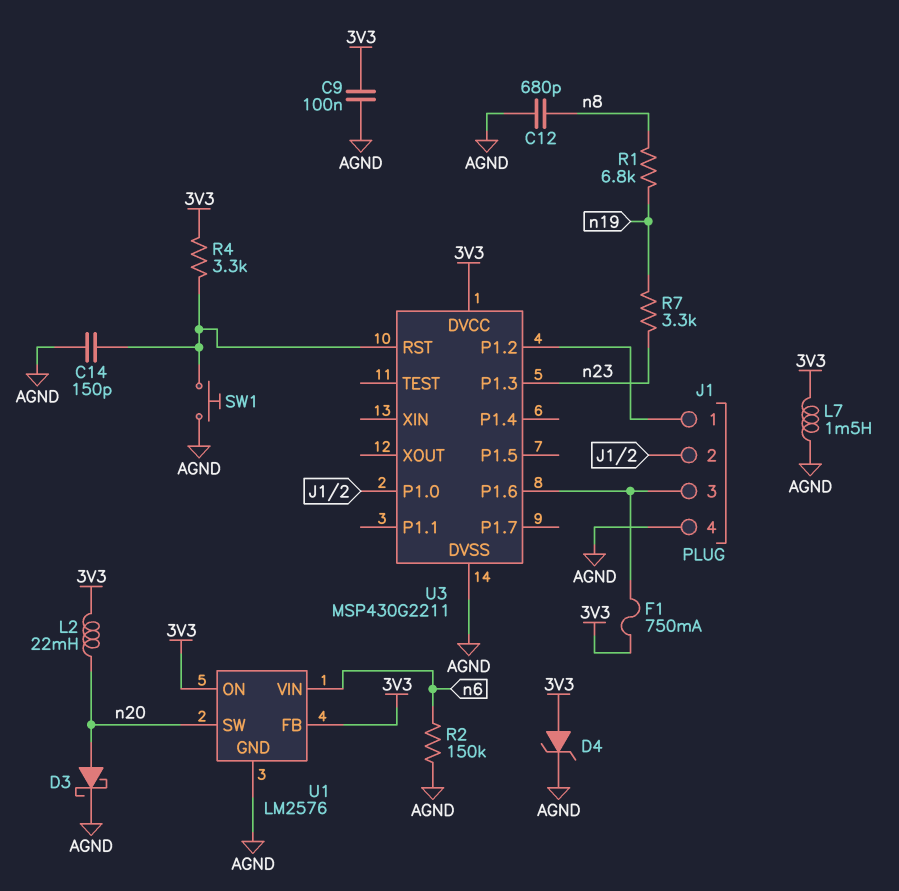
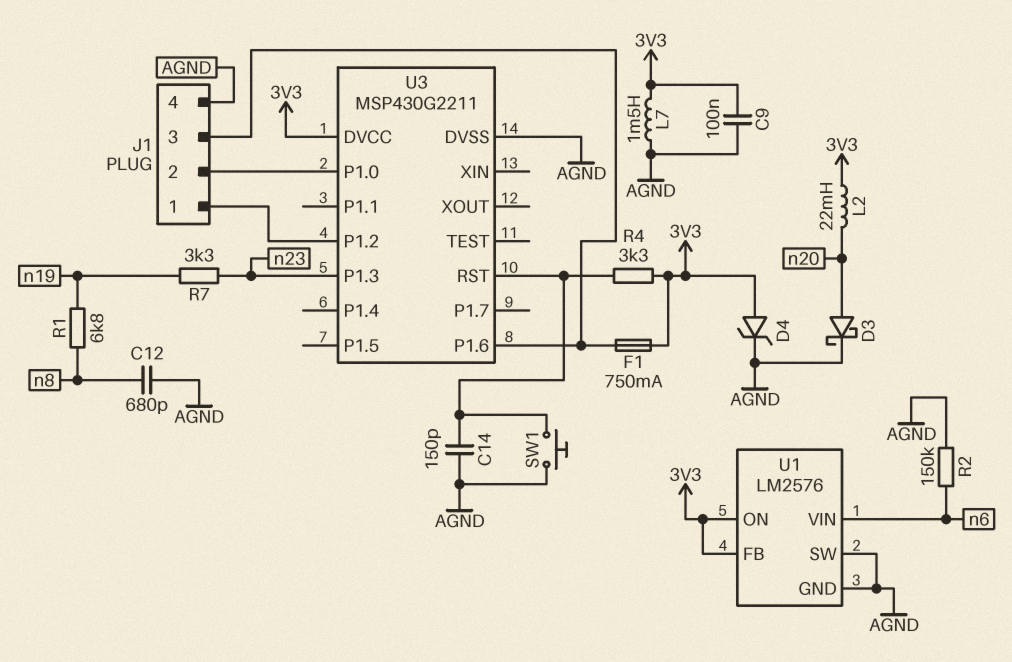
U1 pin SW: n20 -> AGND

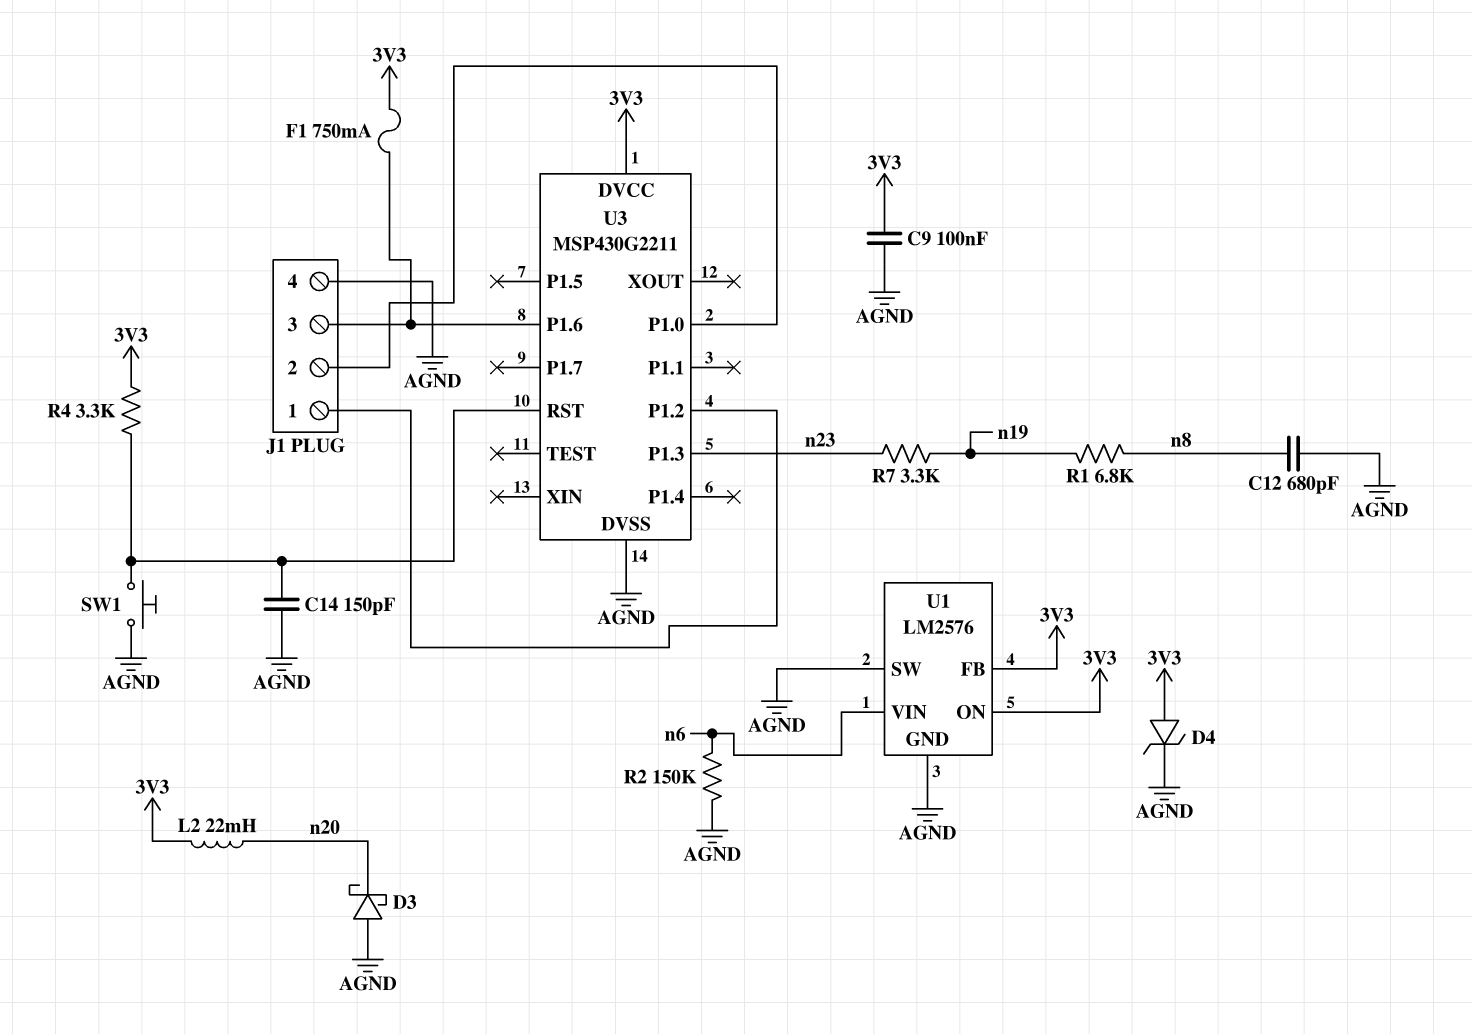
D3: schottky (A n20, K AGND) -> schottky (A AGND, K n20)
L7: 1.5mH (3V3, AGND) -> none

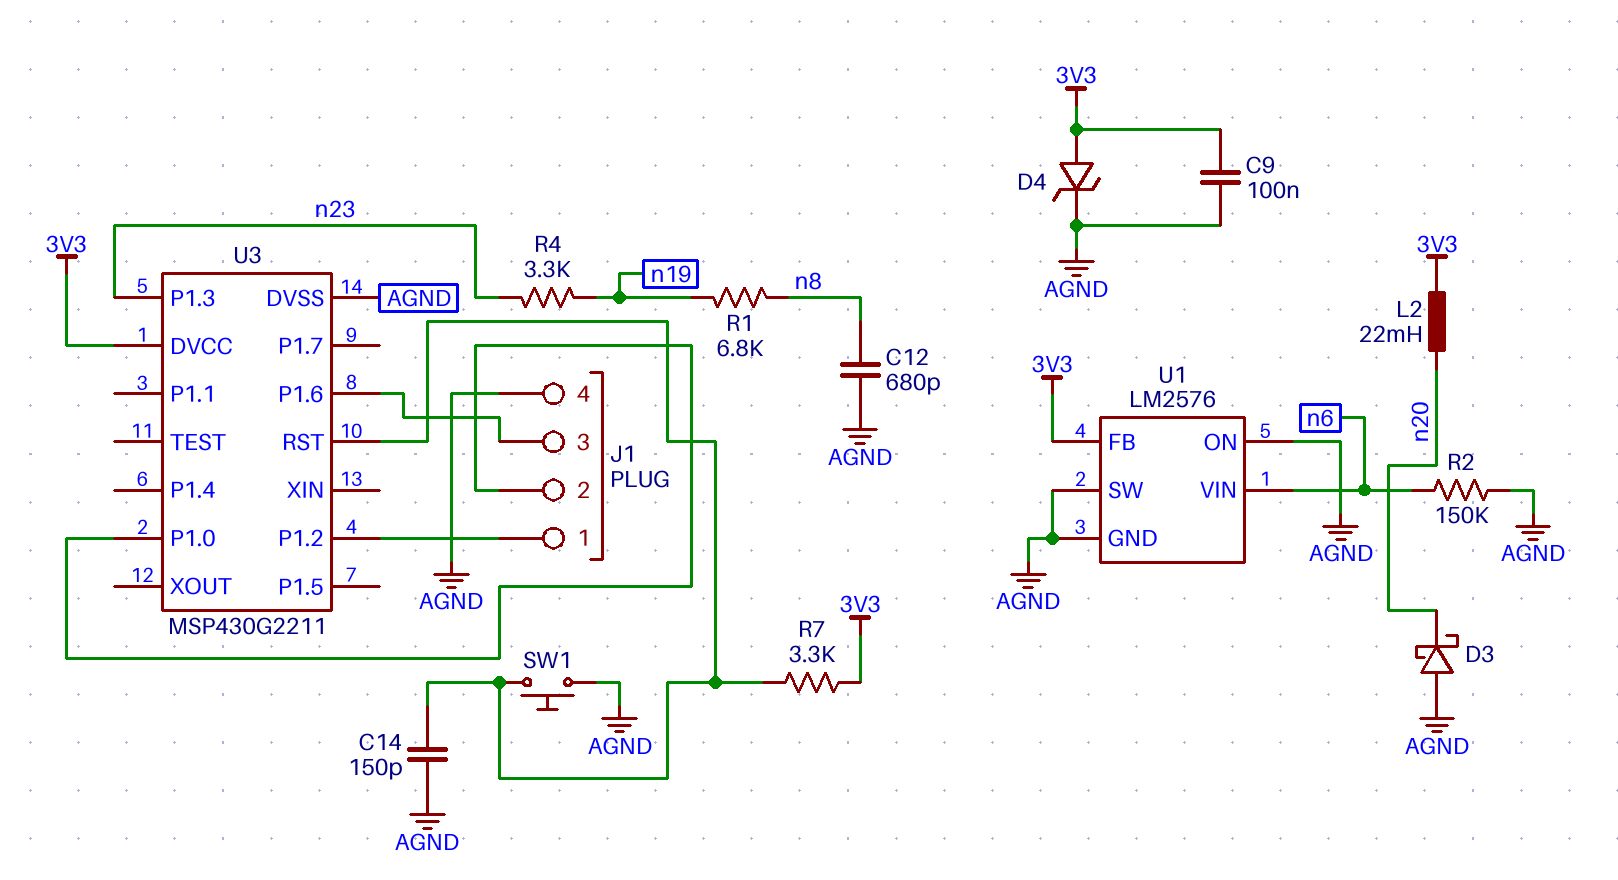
F1: 750mA (3V3, J1/3) -> none
R4: 3.3k (3V3, U3/RST) -> 3.3k (n19, n23)
R7: 3.3k (n19, n23) -> 3.3k (3V3, U3/RST)
U1 pin ON: 3V3 -> AGND

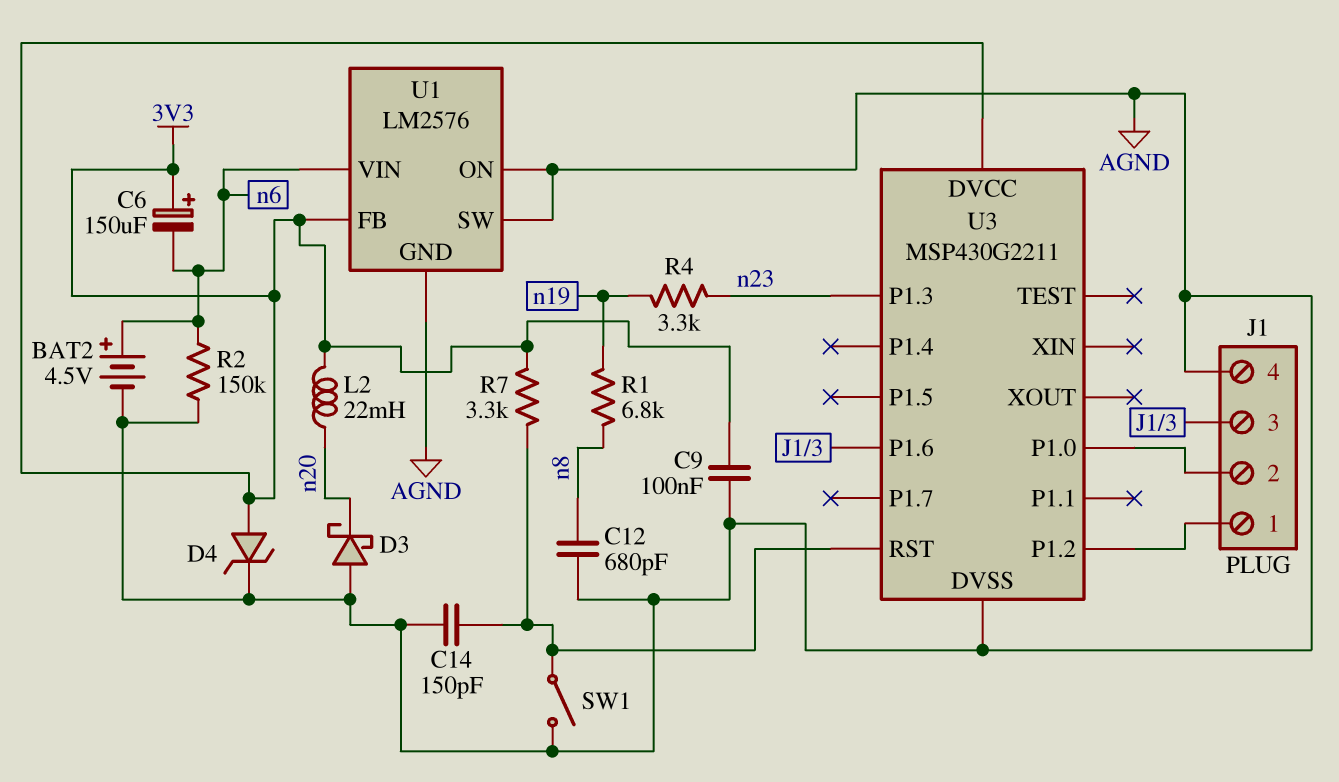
BAT2: none -> 4.5V (plus n6, minus AGND)
C6: none -> 150uF (plus 3V3, minus n6)
SW1: button (AGND, U3/RST) -> switch (AGND, U3/RST)

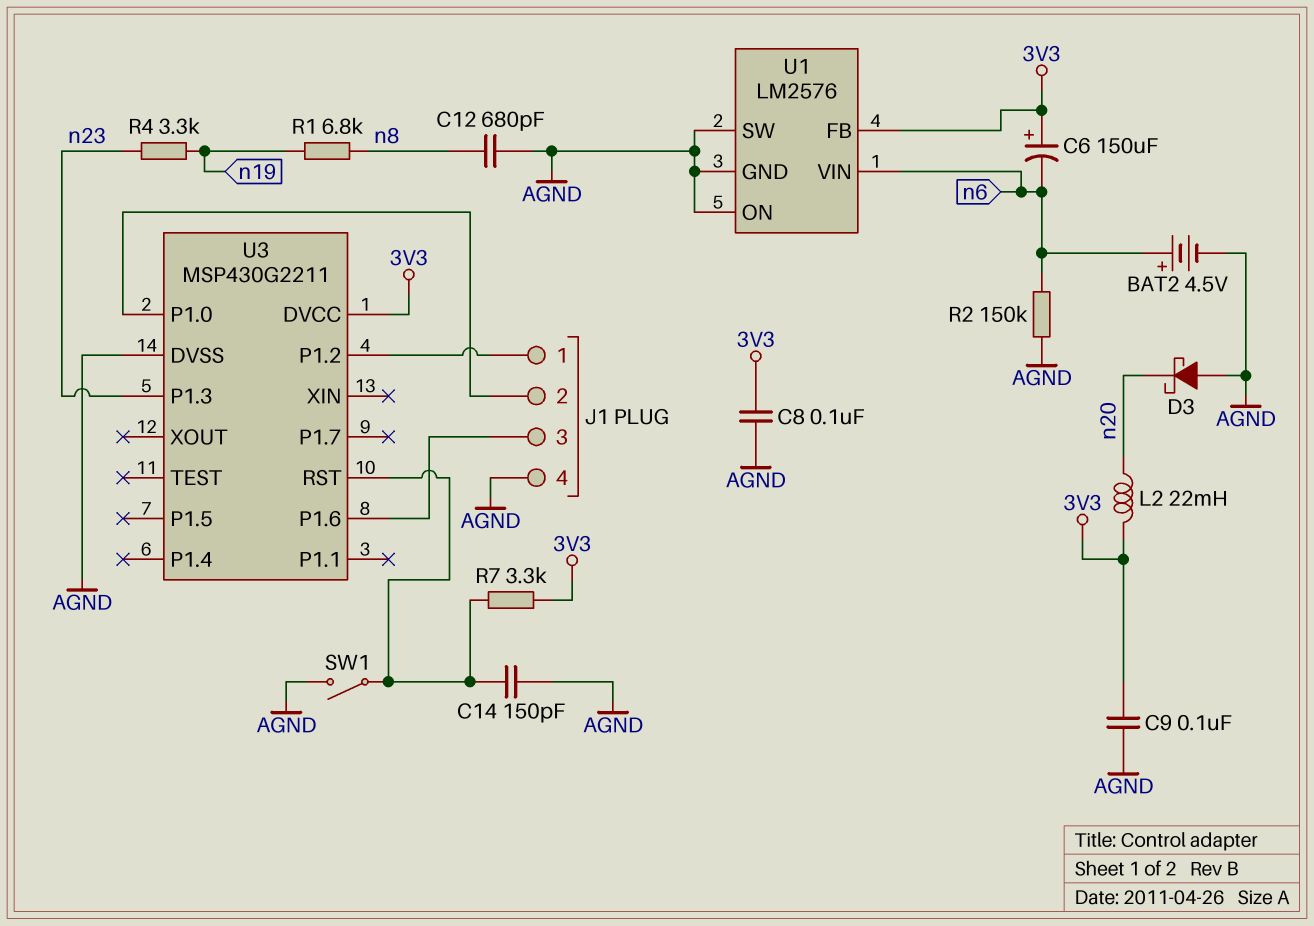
C8: none -> 100nF (3V3, AGND)
D4: zener (A 3V3, K AGND) -> none

